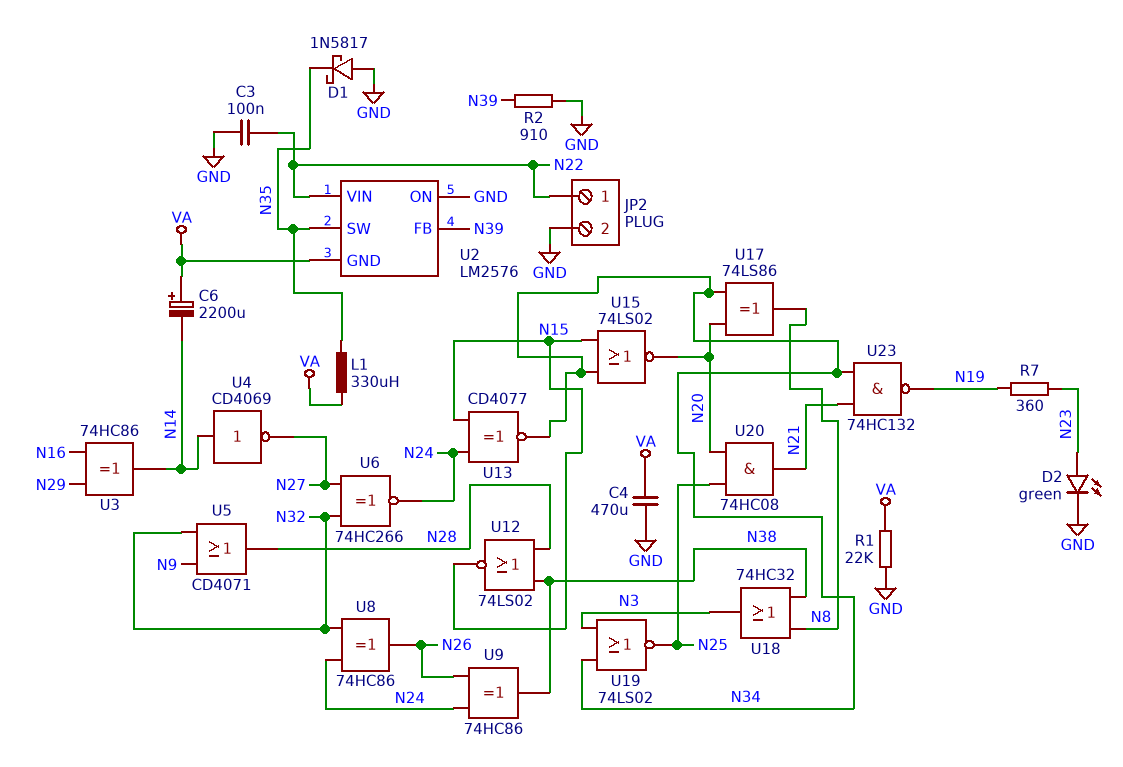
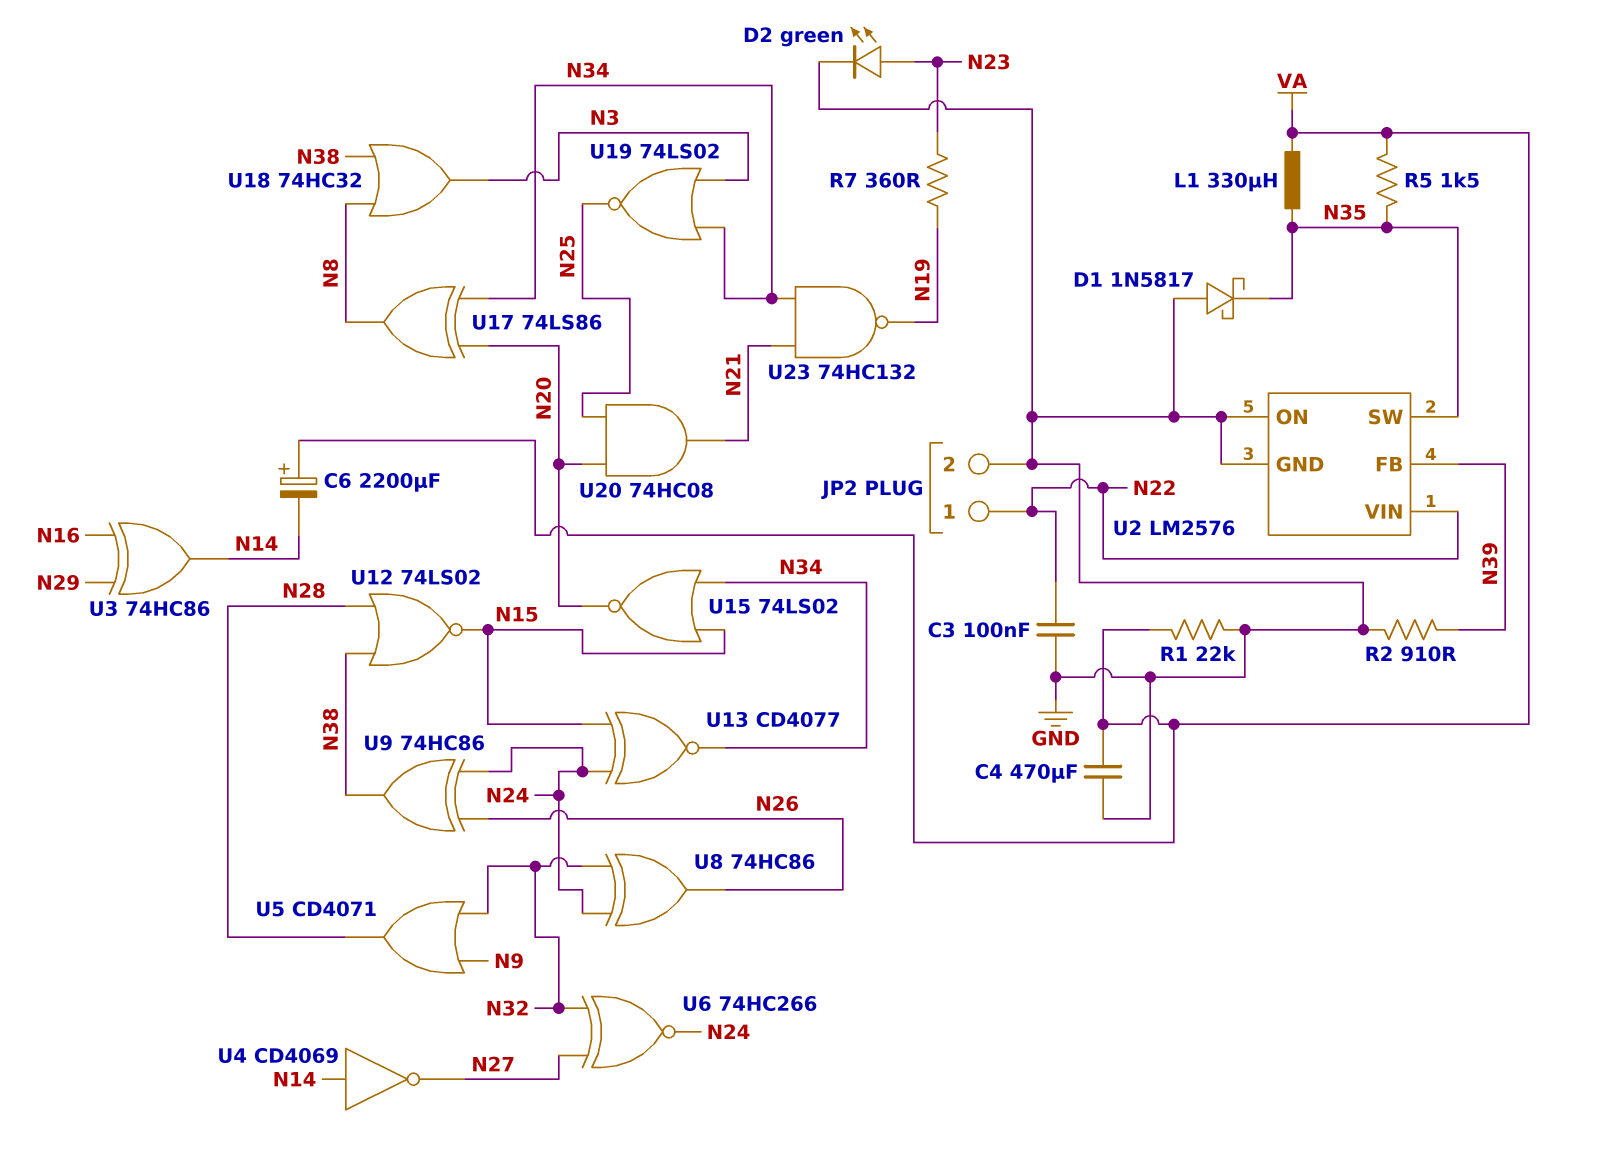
R5: none -> 1.5k (N35, VA)
U2 pin GND: VA -> GND

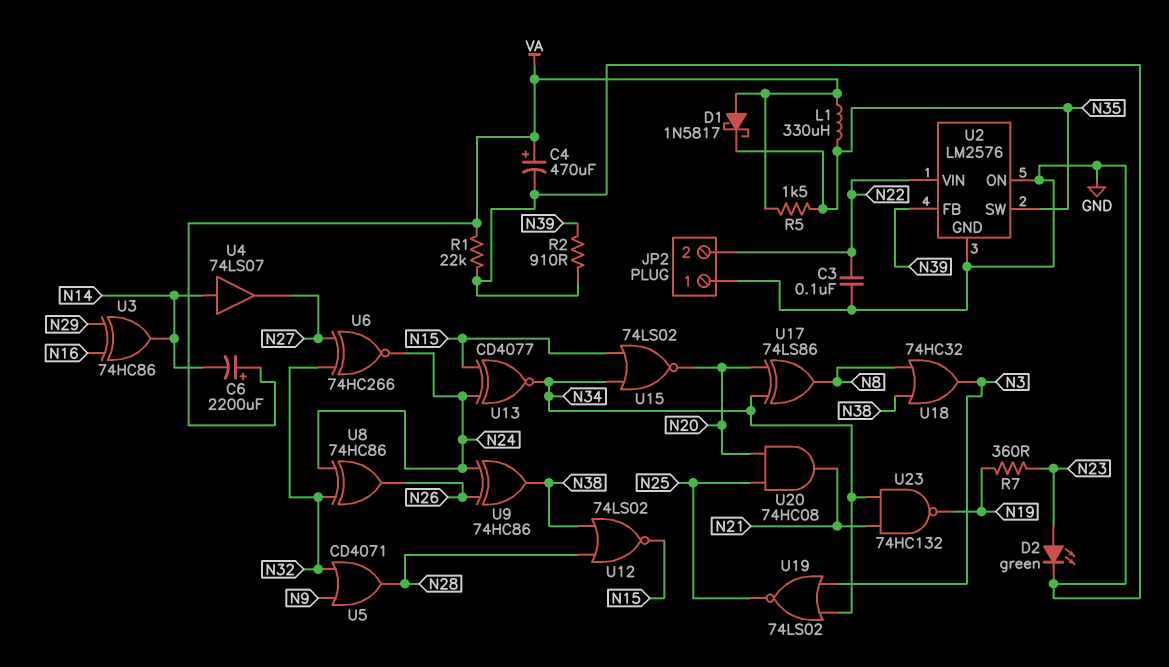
C4: 470uF (GND, VA) -> 470uF (plus VA, minus GND)
D1: schottky 1N5817 (A GND, K N35) -> schottky 1N5817 (A VA, K N35)
JP2 pin 1: N22 -> GND
JP2 pin 2: GND -> N22
U4: NOT CD4069 (in N14, out N27) -> buffer 74LS07 (in N14, out N27)

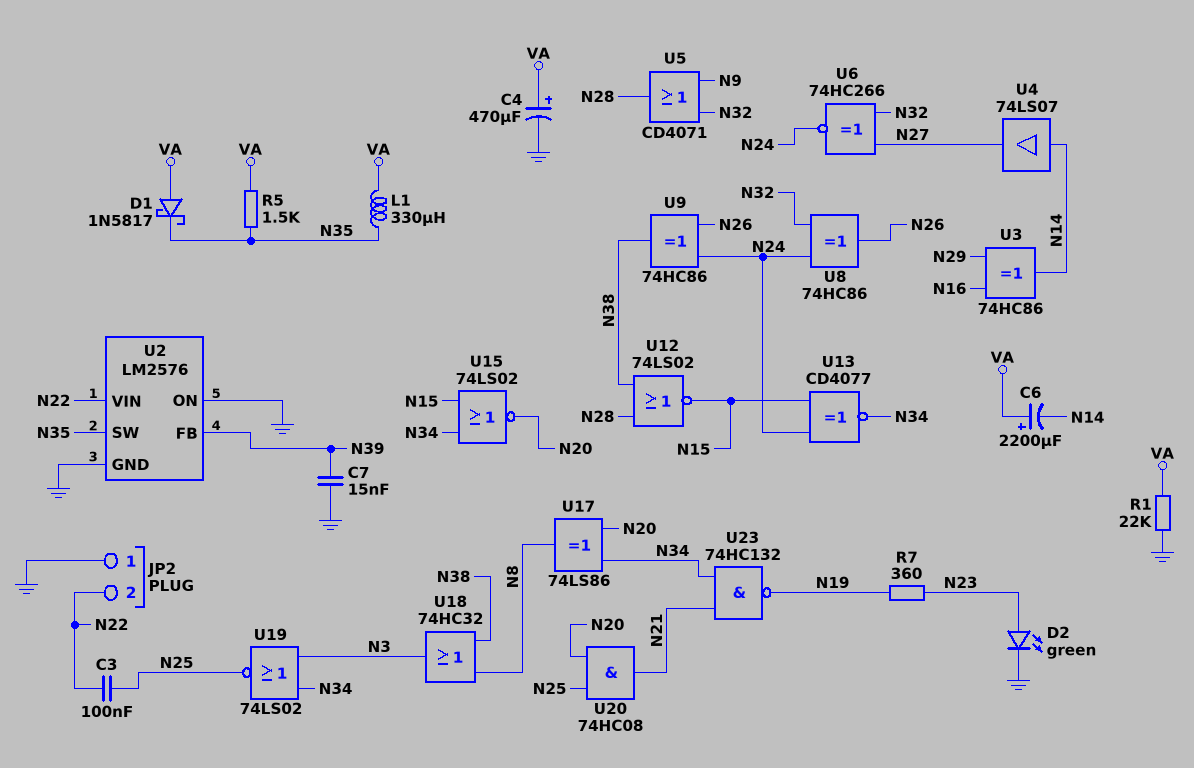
C3: 100nF (GND, N22) -> 100nF (N22, N25)
C7: none -> 15nF (GND, N39)
R2: 910 (GND, N39) -> none

